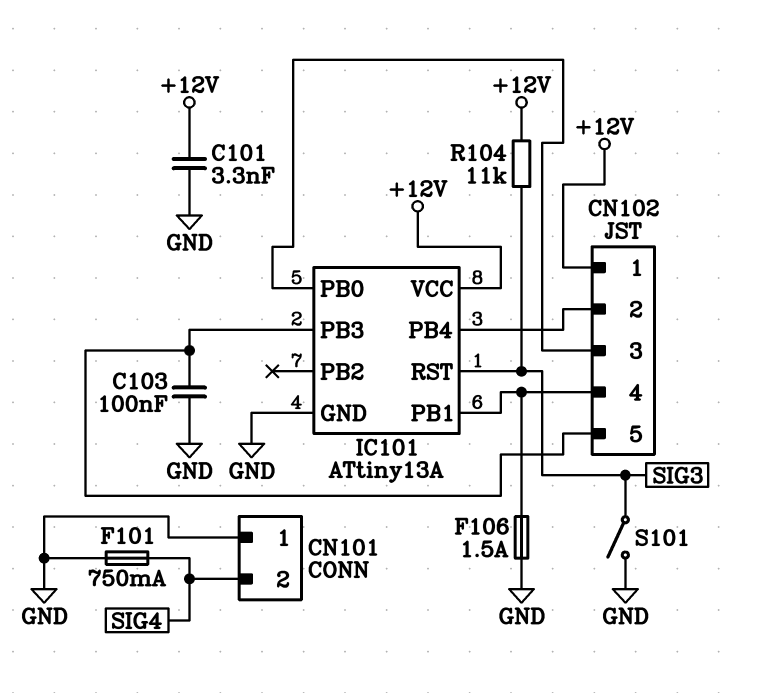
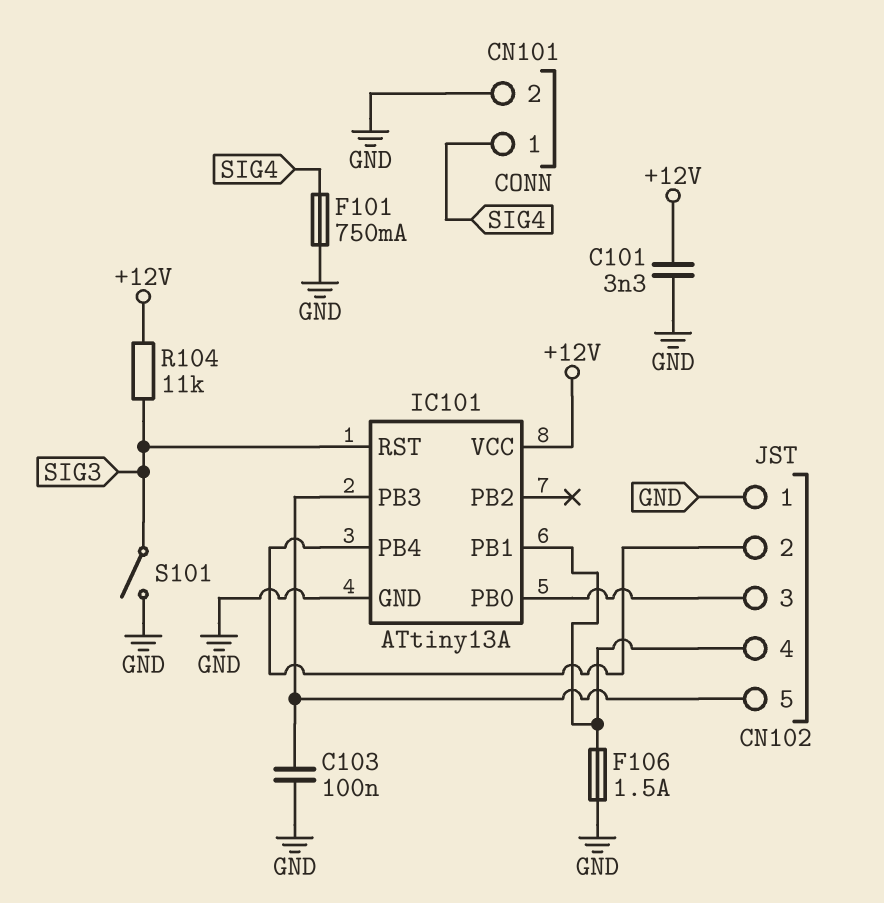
CN101 pin 1: GND -> SIG4
CN101 pin 2: SIG4 -> GND
CN102 pin 1: +12V -> GND

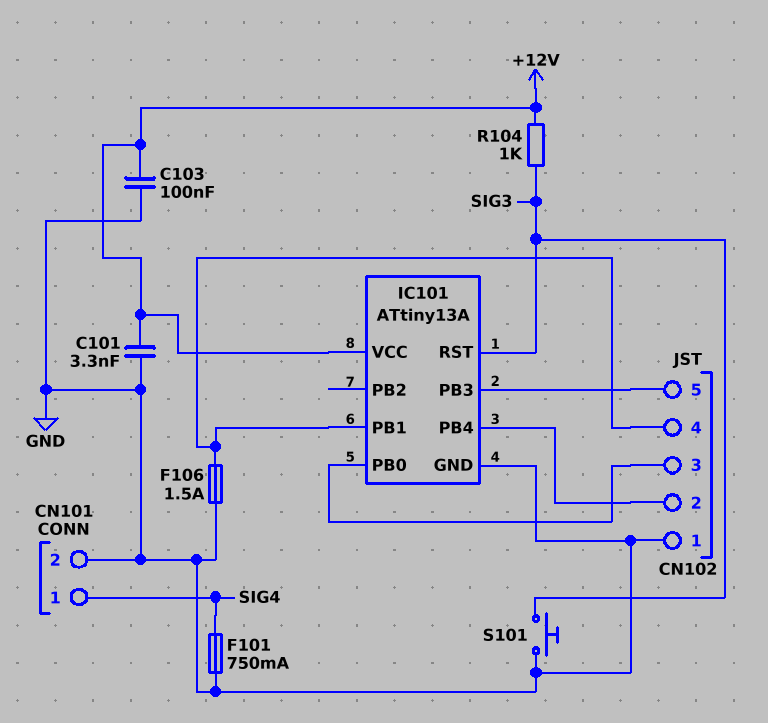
C103: 100nF (CN102/5, GND) -> 100nF (+12V, GND)
R104: 11k (+12V, SIG3) -> 1k (+12V, SIG3)
S101: switch (GND, SIG3) -> button (GND, SIG3)

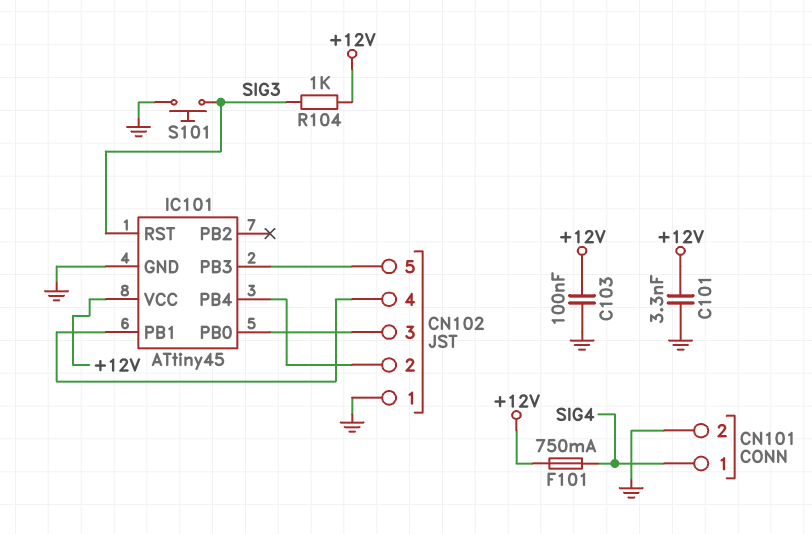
F101: 750mA (GND, SIG4) -> 750mA (+12V, SIG4)
F106: 1.5A (CN102/4, GND) -> none
IC101: ATtiny13A -> ATtiny45

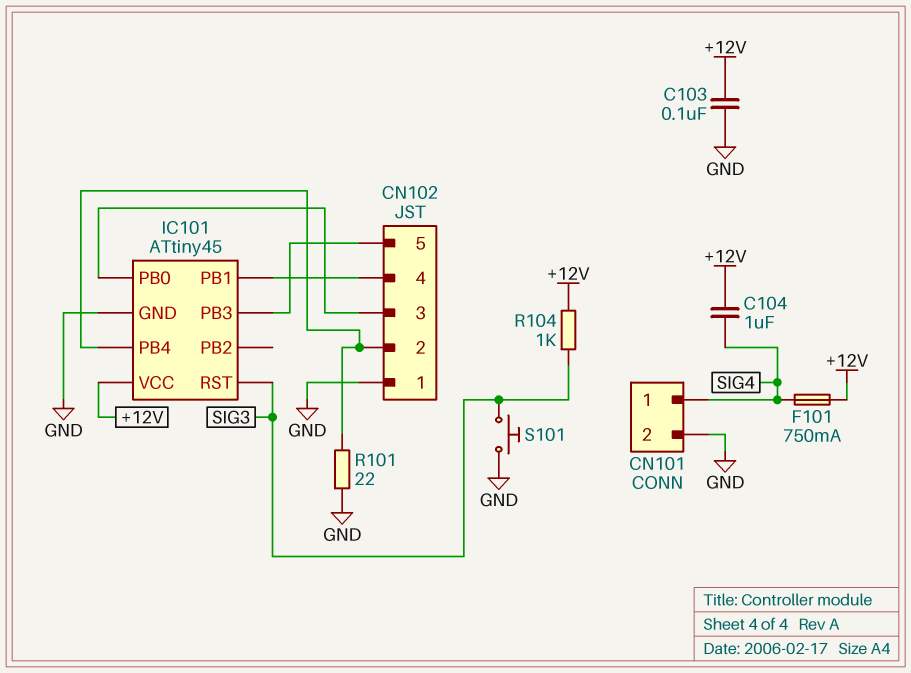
C101: 3.3nF (+12V, GND) -> none
C104: none -> 1uF (+12V, SIG4)
R101: none -> 22 (CN102/2, GND)

